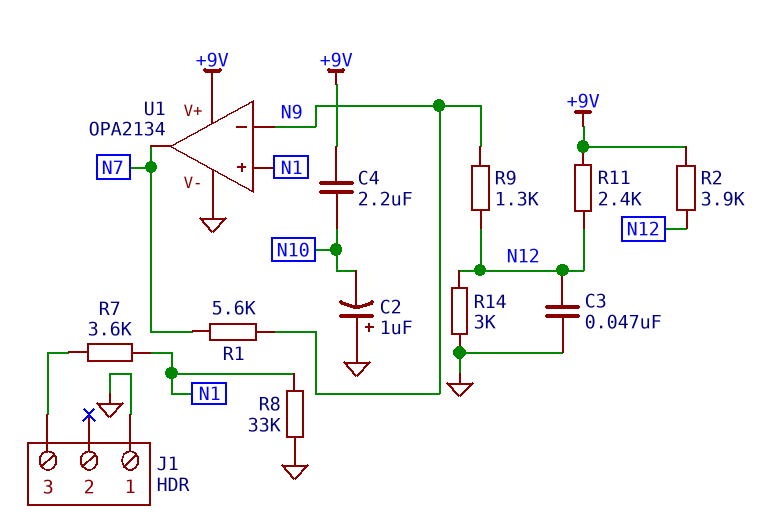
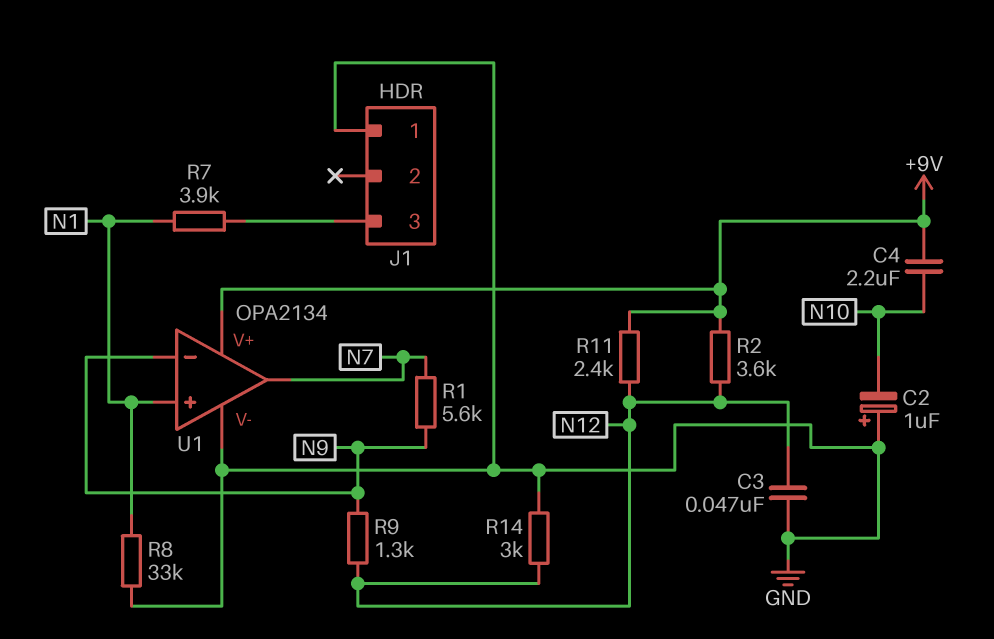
R2: 3.9k (+9V, N12) -> 3.6k (+9V, N12)
R7: 3.6k (J1/3, N1) -> 3.9k (J1/3, N1)

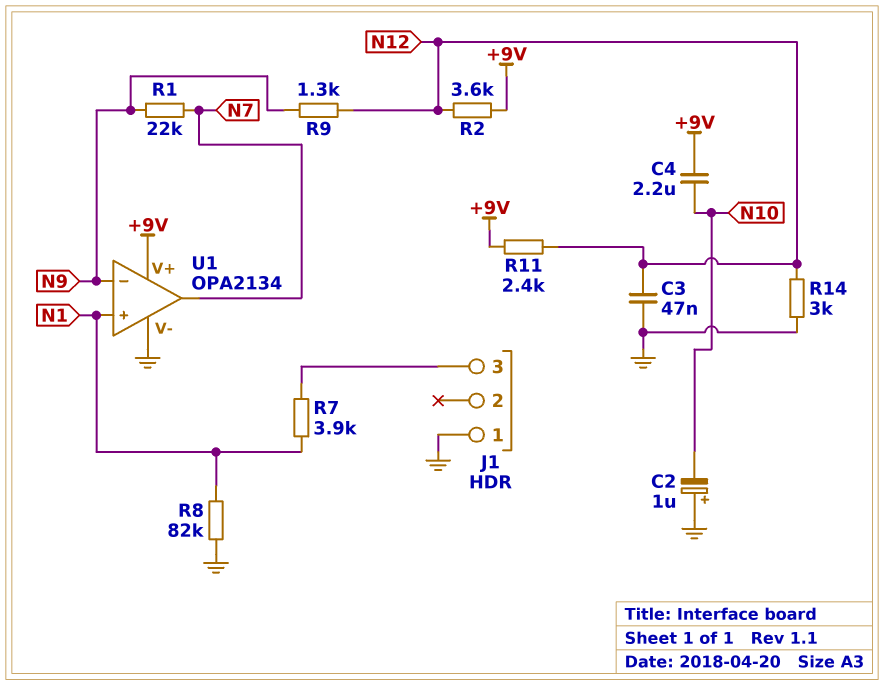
R1: 5.6k (N7, N9) -> 22k (N7, N9)
R8: 33k (GND, N1) -> 82k (GND, N1)

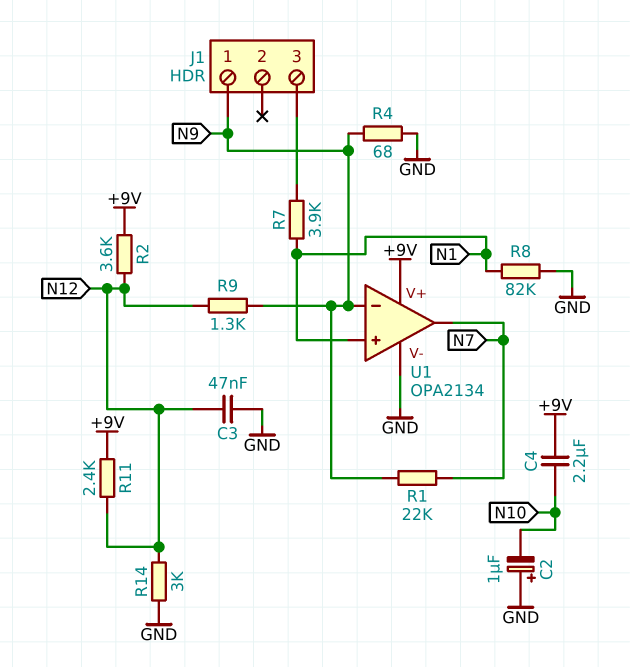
J1 pin 1: GND -> N9
R4: none -> 68 (GND, N9)

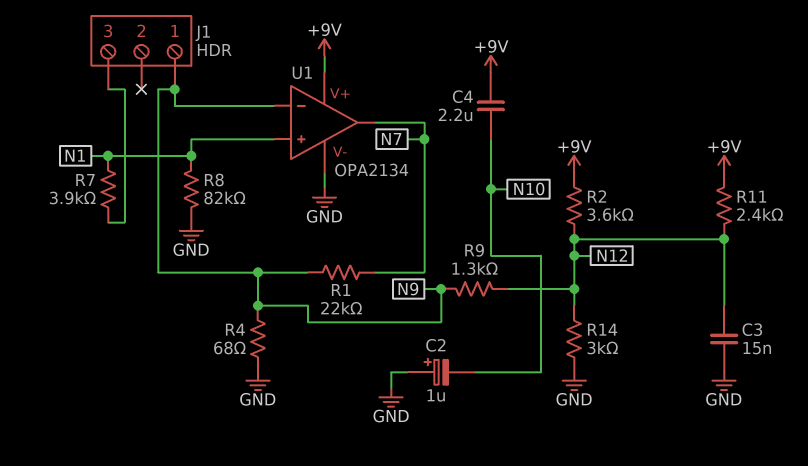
C3: 47nF (GND, N12) -> 15nF (GND, N12)

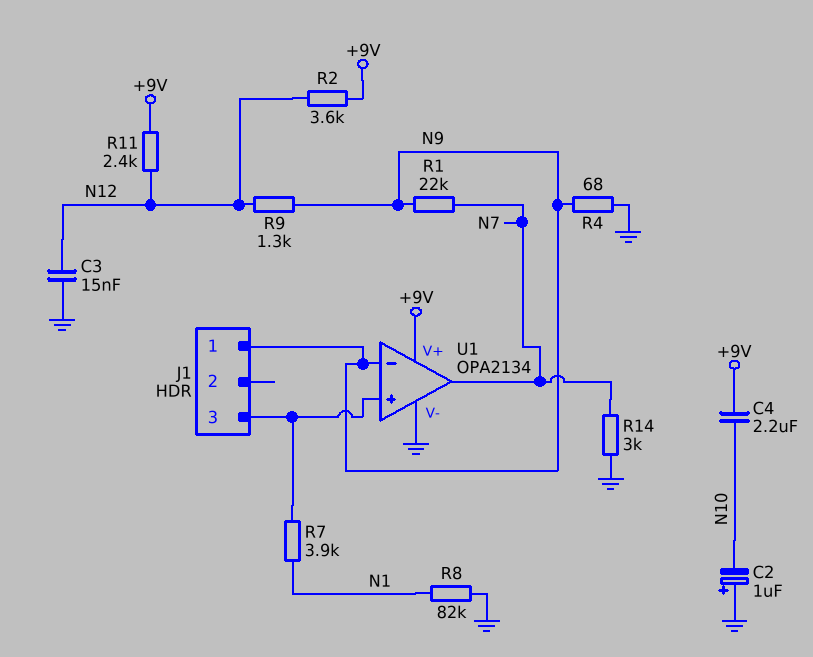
R14: 3k (GND, N12) -> 3k (GND, N7)
U1 pin in+: N1 -> J1/3

